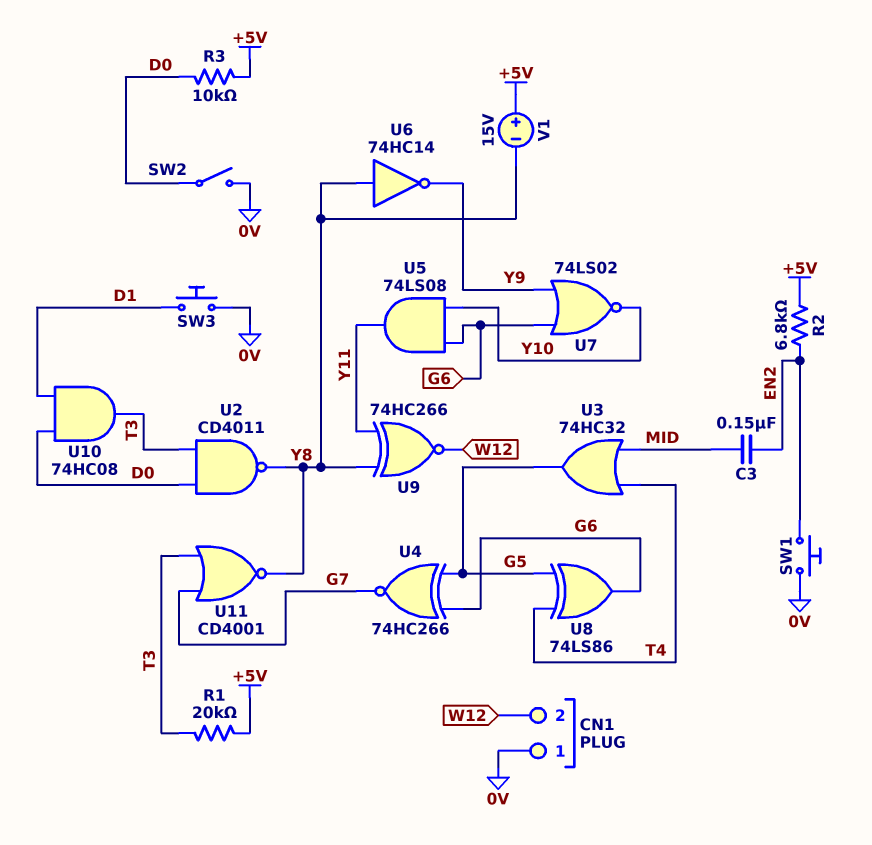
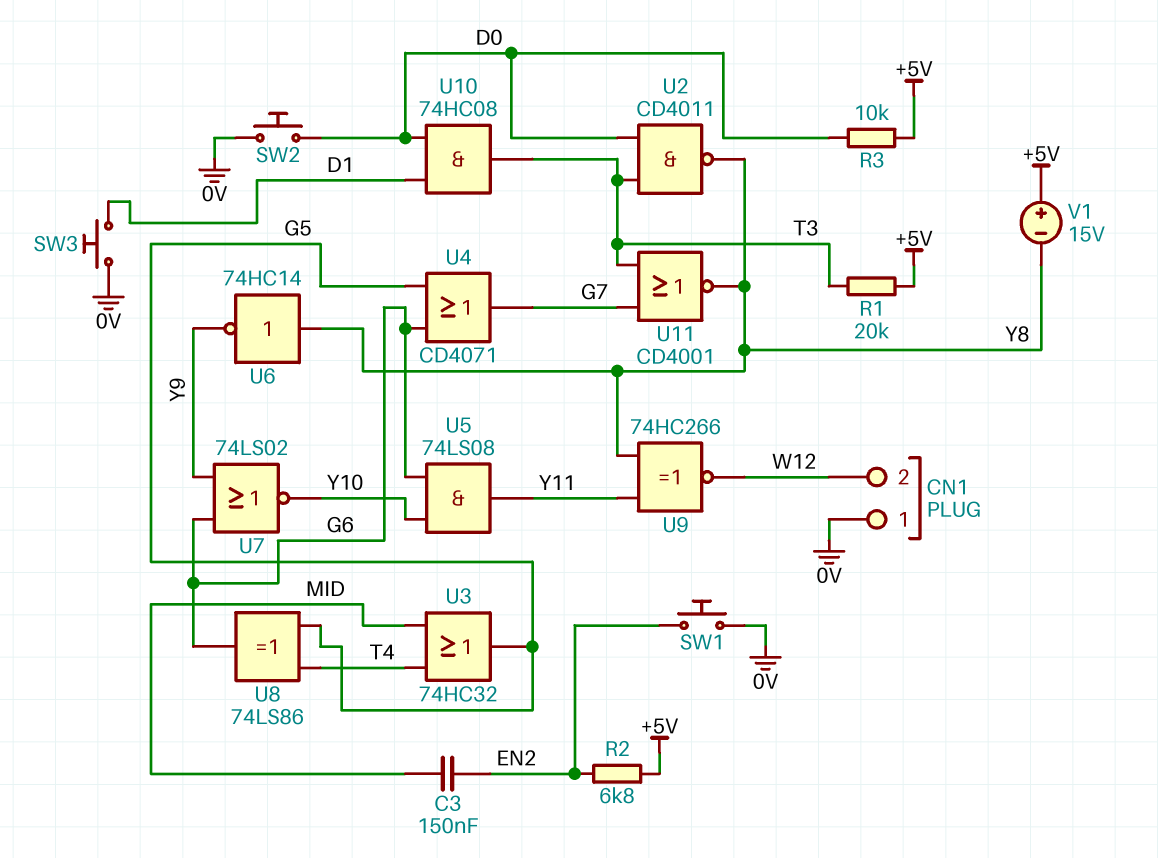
SW2: switch (0V, D0) -> button (0V, D0)
U4: XNOR 74HC266 (in G5, in G6, out G7) -> OR CD4071 (in G5, in G6, out G7)

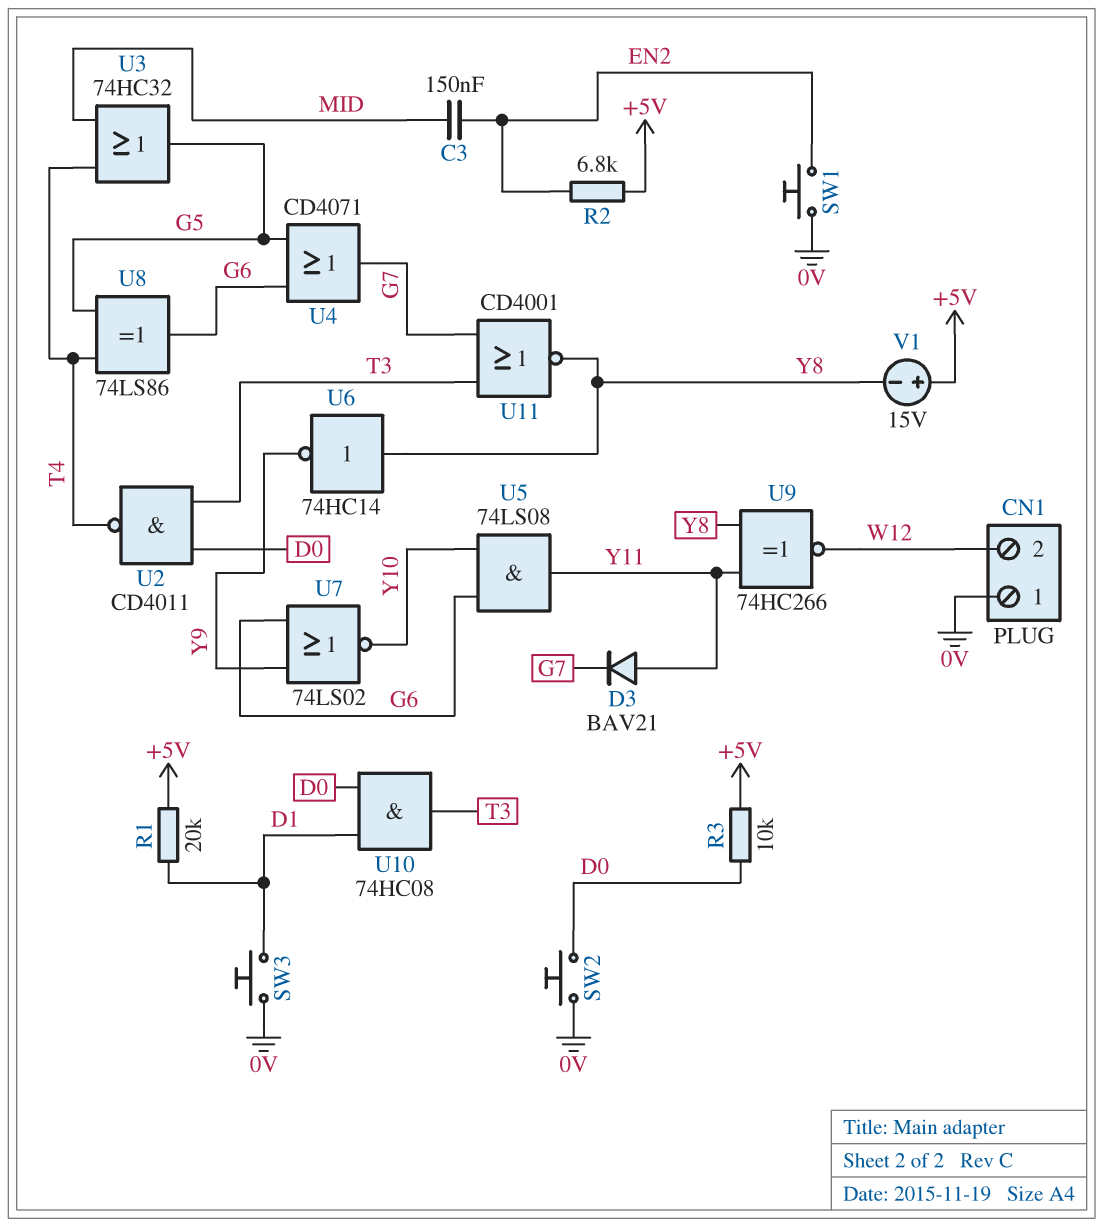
D3: none -> diode BAV21 (A Y11, K G7)
R1: 20k (+5V, T3) -> 20k (+5V, D1)
U2: NAND CD4011 (in D0, in T3, out Y8) -> NAND CD4011 (in D0, in T3, out T4)

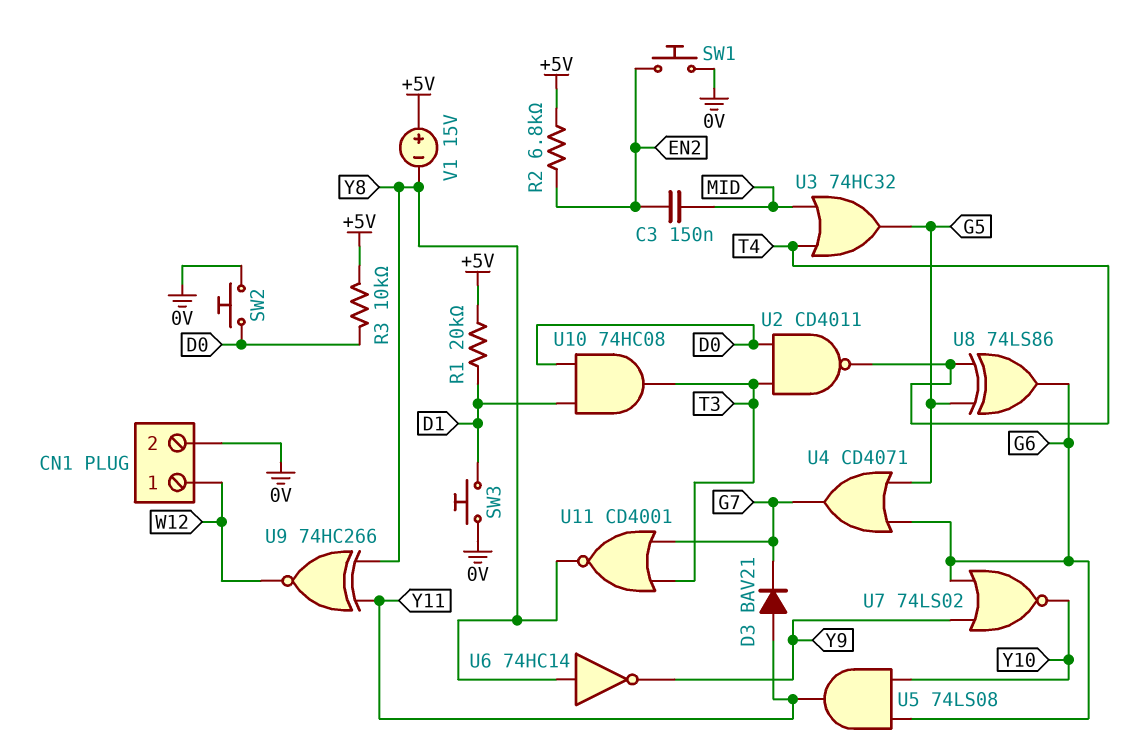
CN1 pin 1: 0V -> W12
CN1 pin 2: W12 -> 0V

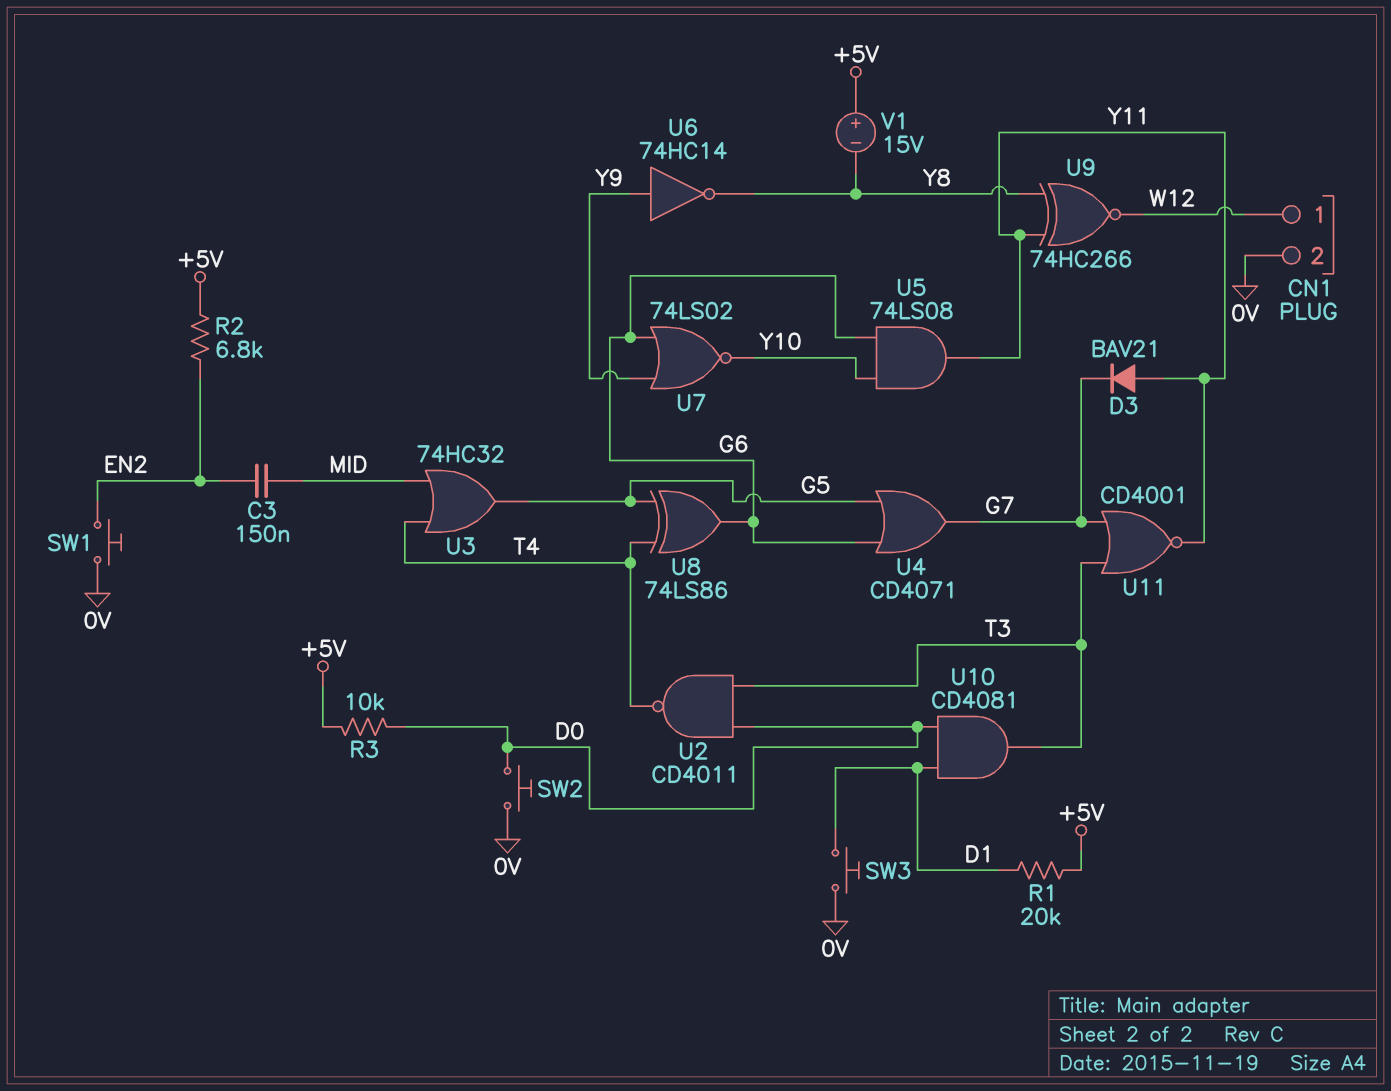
U6: NOT 74HC14 (in Y8, out Y9) -> NOT 74HC14 (in Y9, out Y8)
U10: AND 74HC08 (in D0, in D1, out T3) -> AND CD4081 (in D0, in D1, out T3)
U11: NOR CD4001 (in G7, in T3, out Y8) -> NOR CD4001 (in G7, in T3, out Y11)

